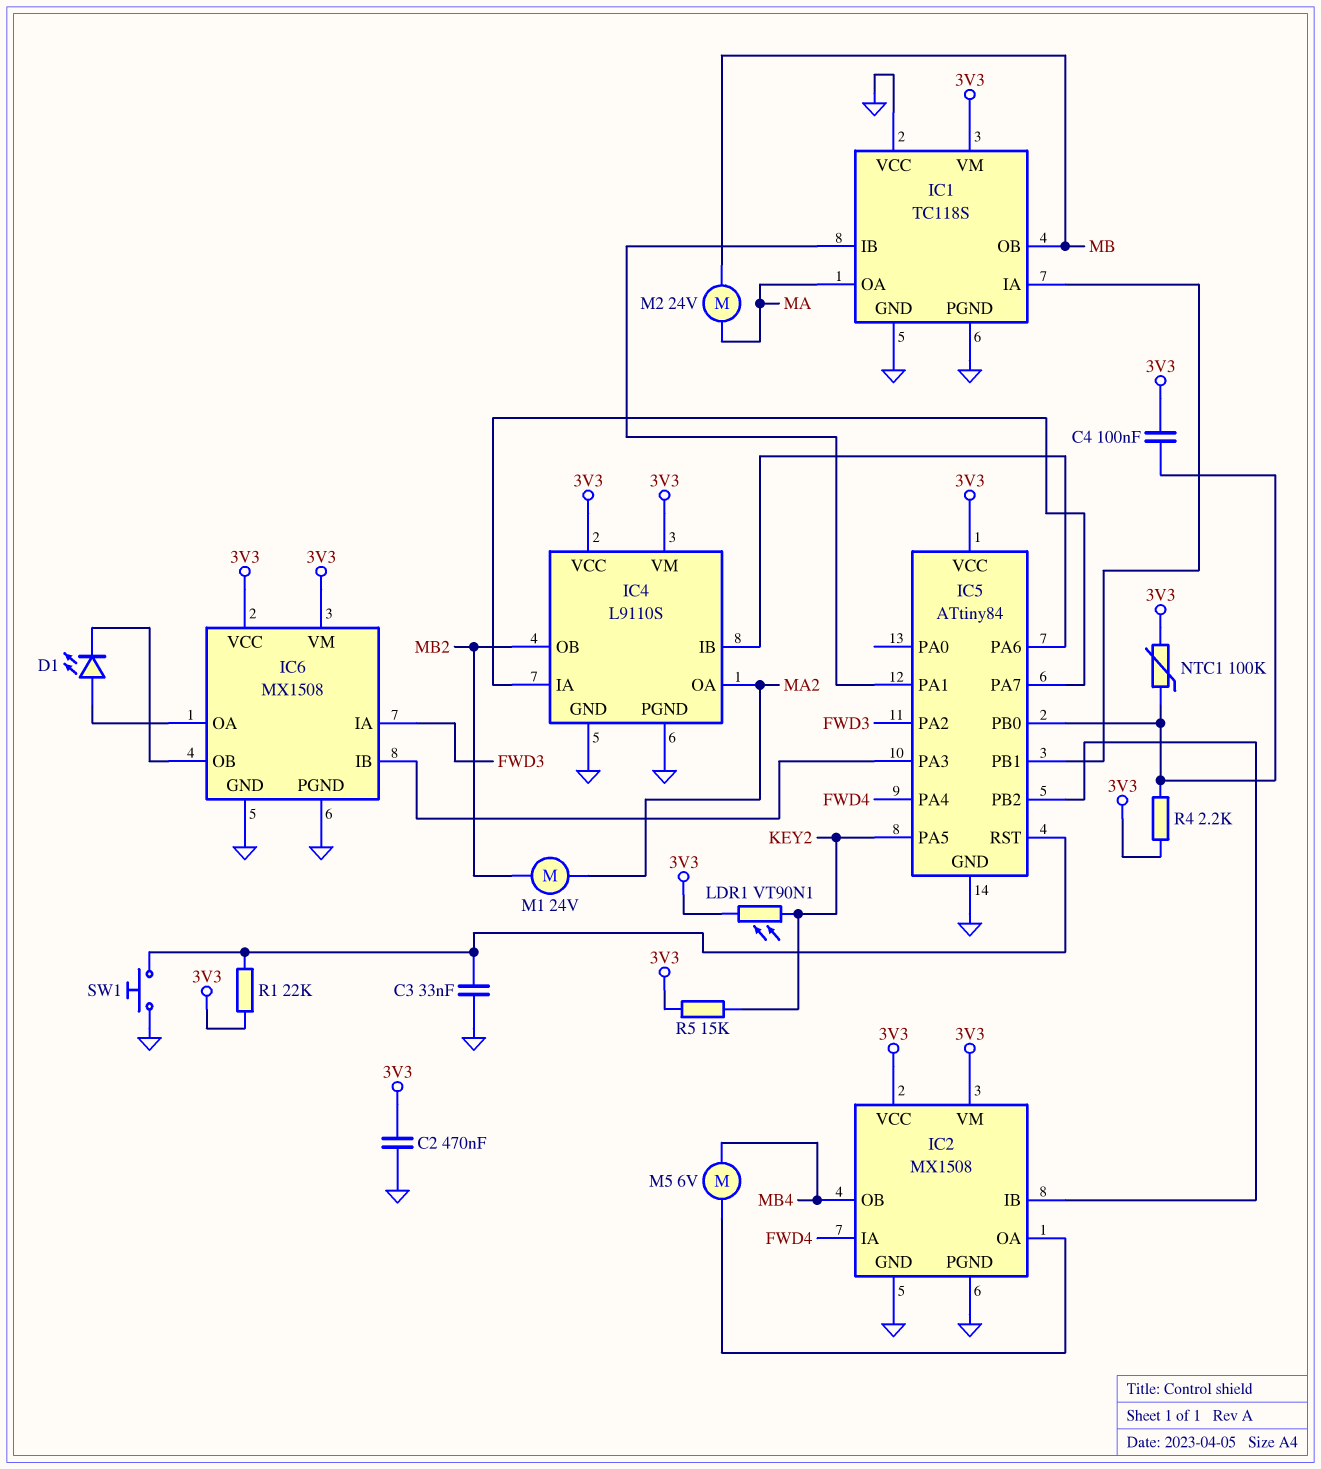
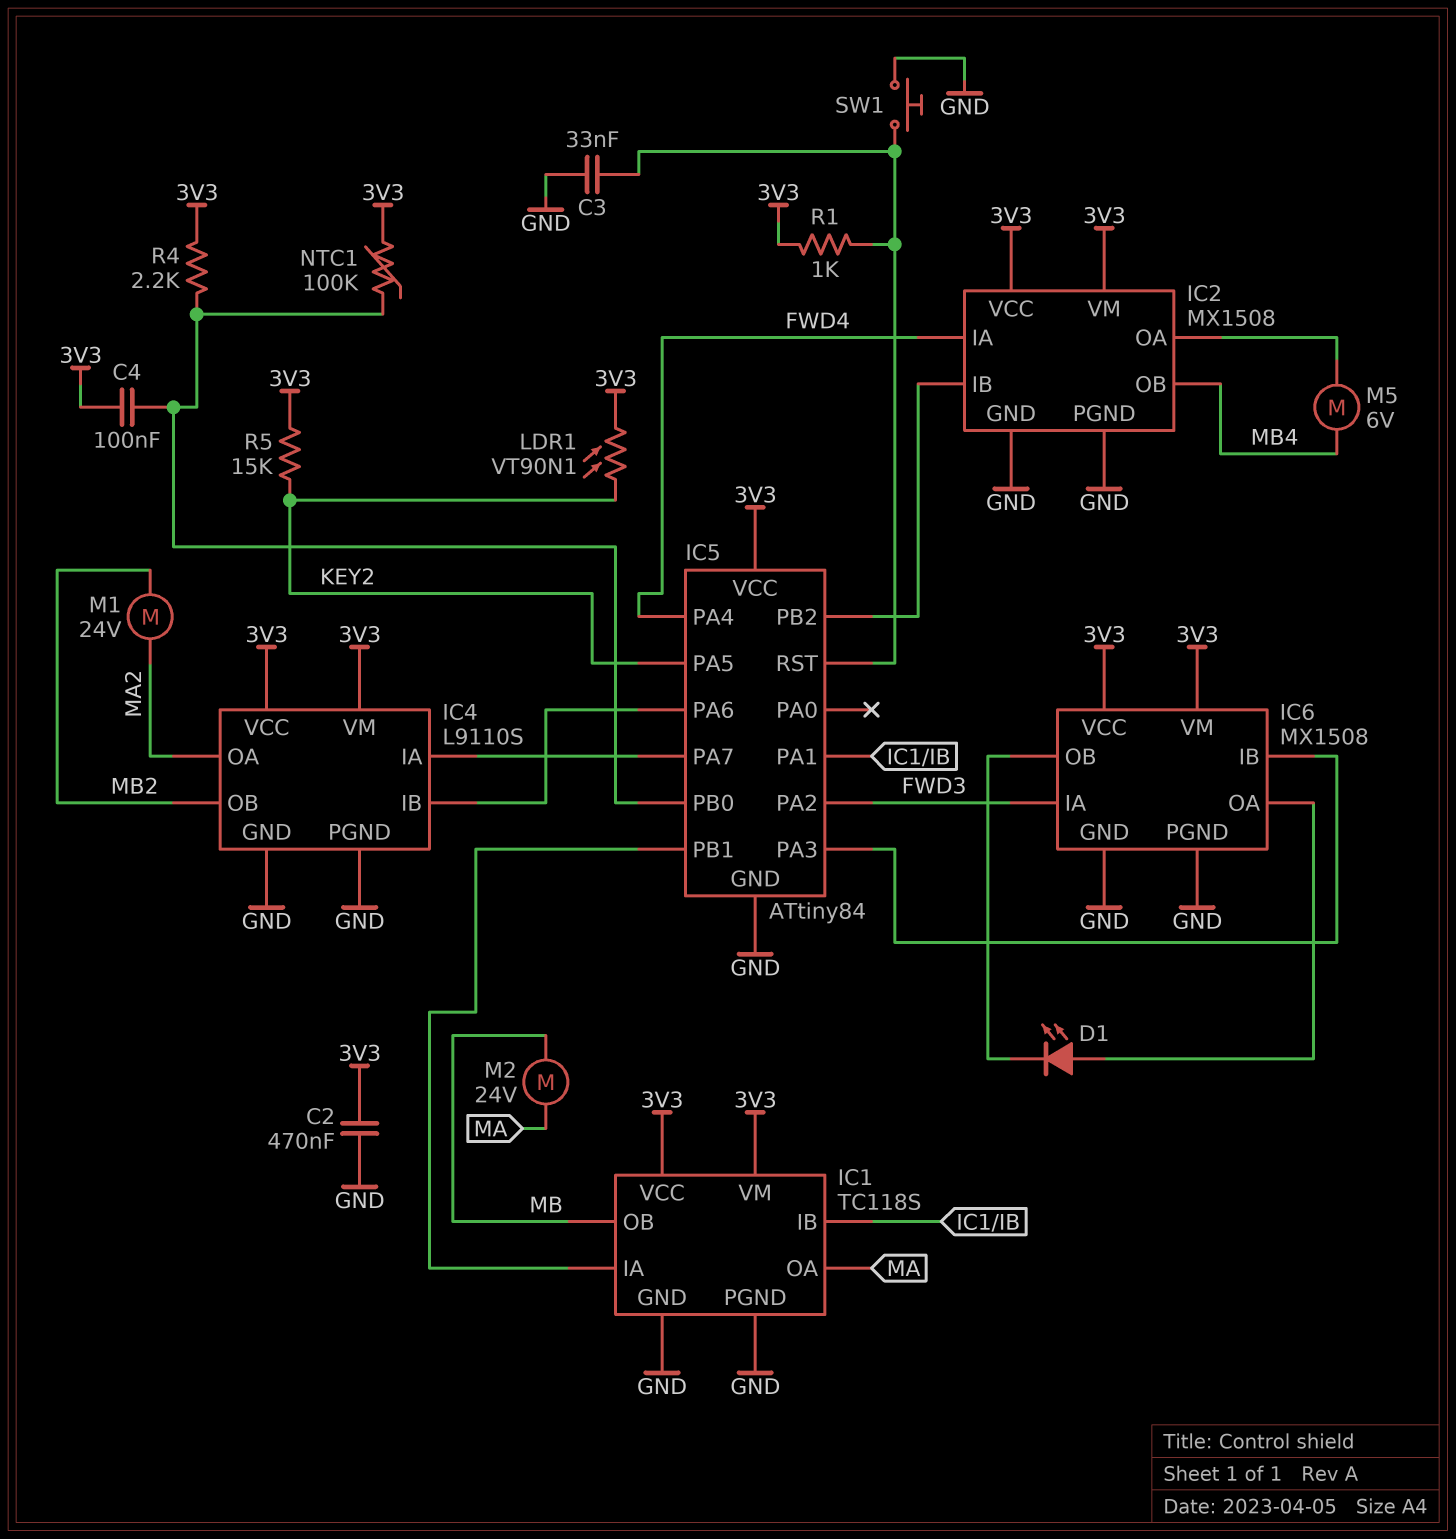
IC1 pin VCC: GND -> 3V3
R1: 22k (3V3, IC5/RST) -> 1k (3V3, IC5/RST)

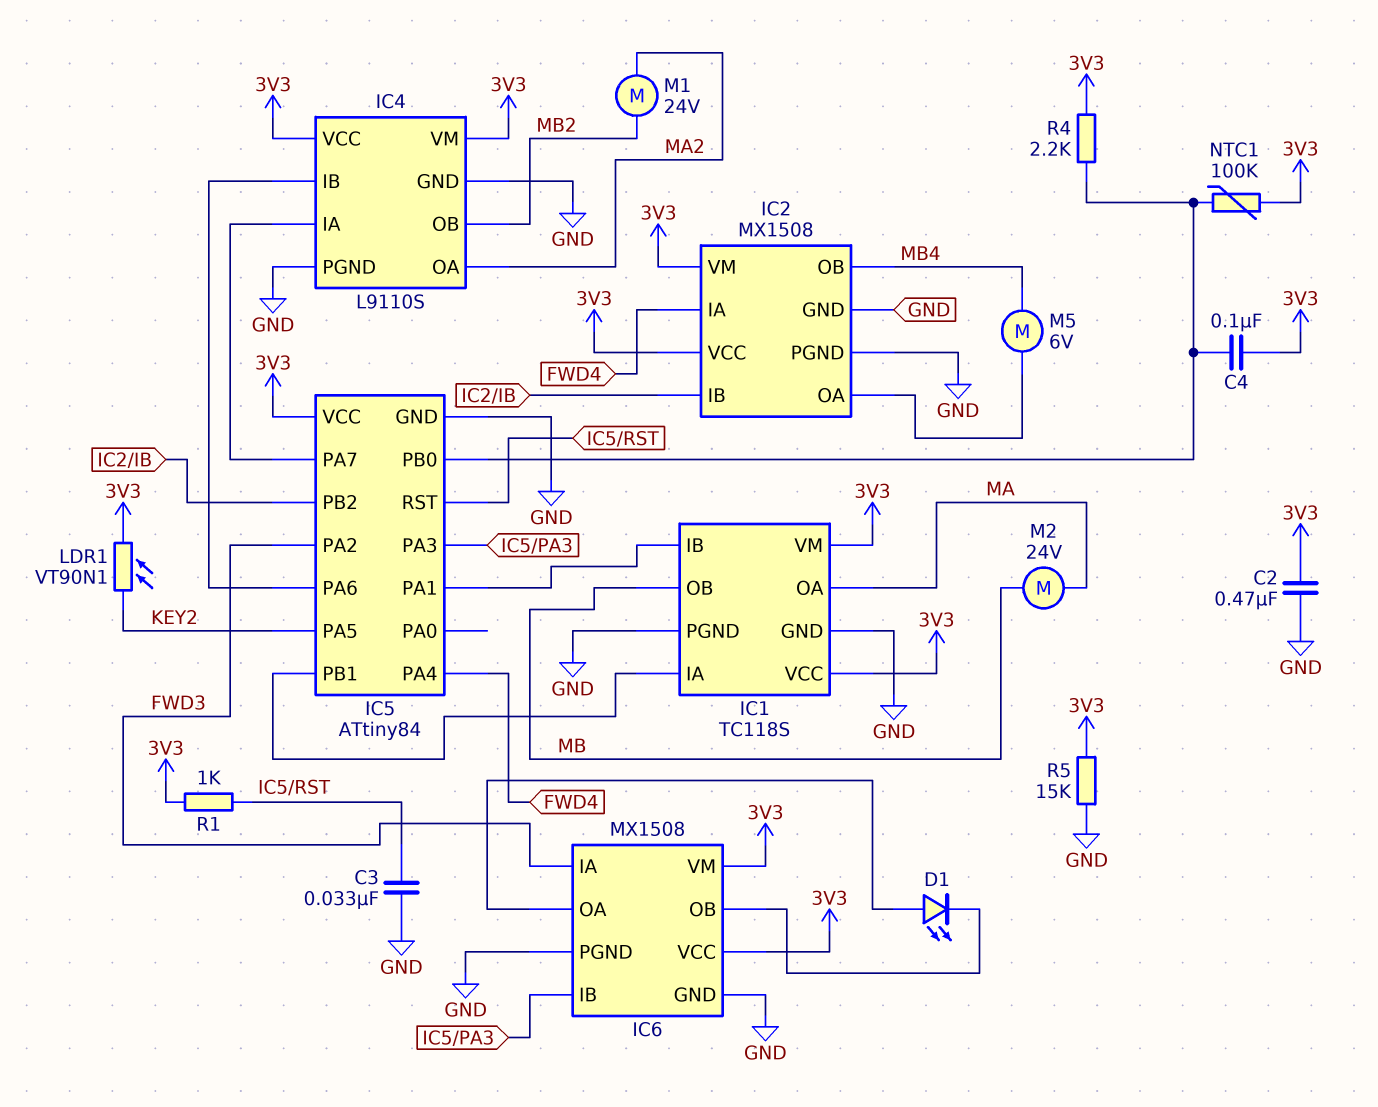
R5: 15k (3V3, KEY2) -> 15k (3V3, GND)
SW1: button (GND, IC5/RST) -> none

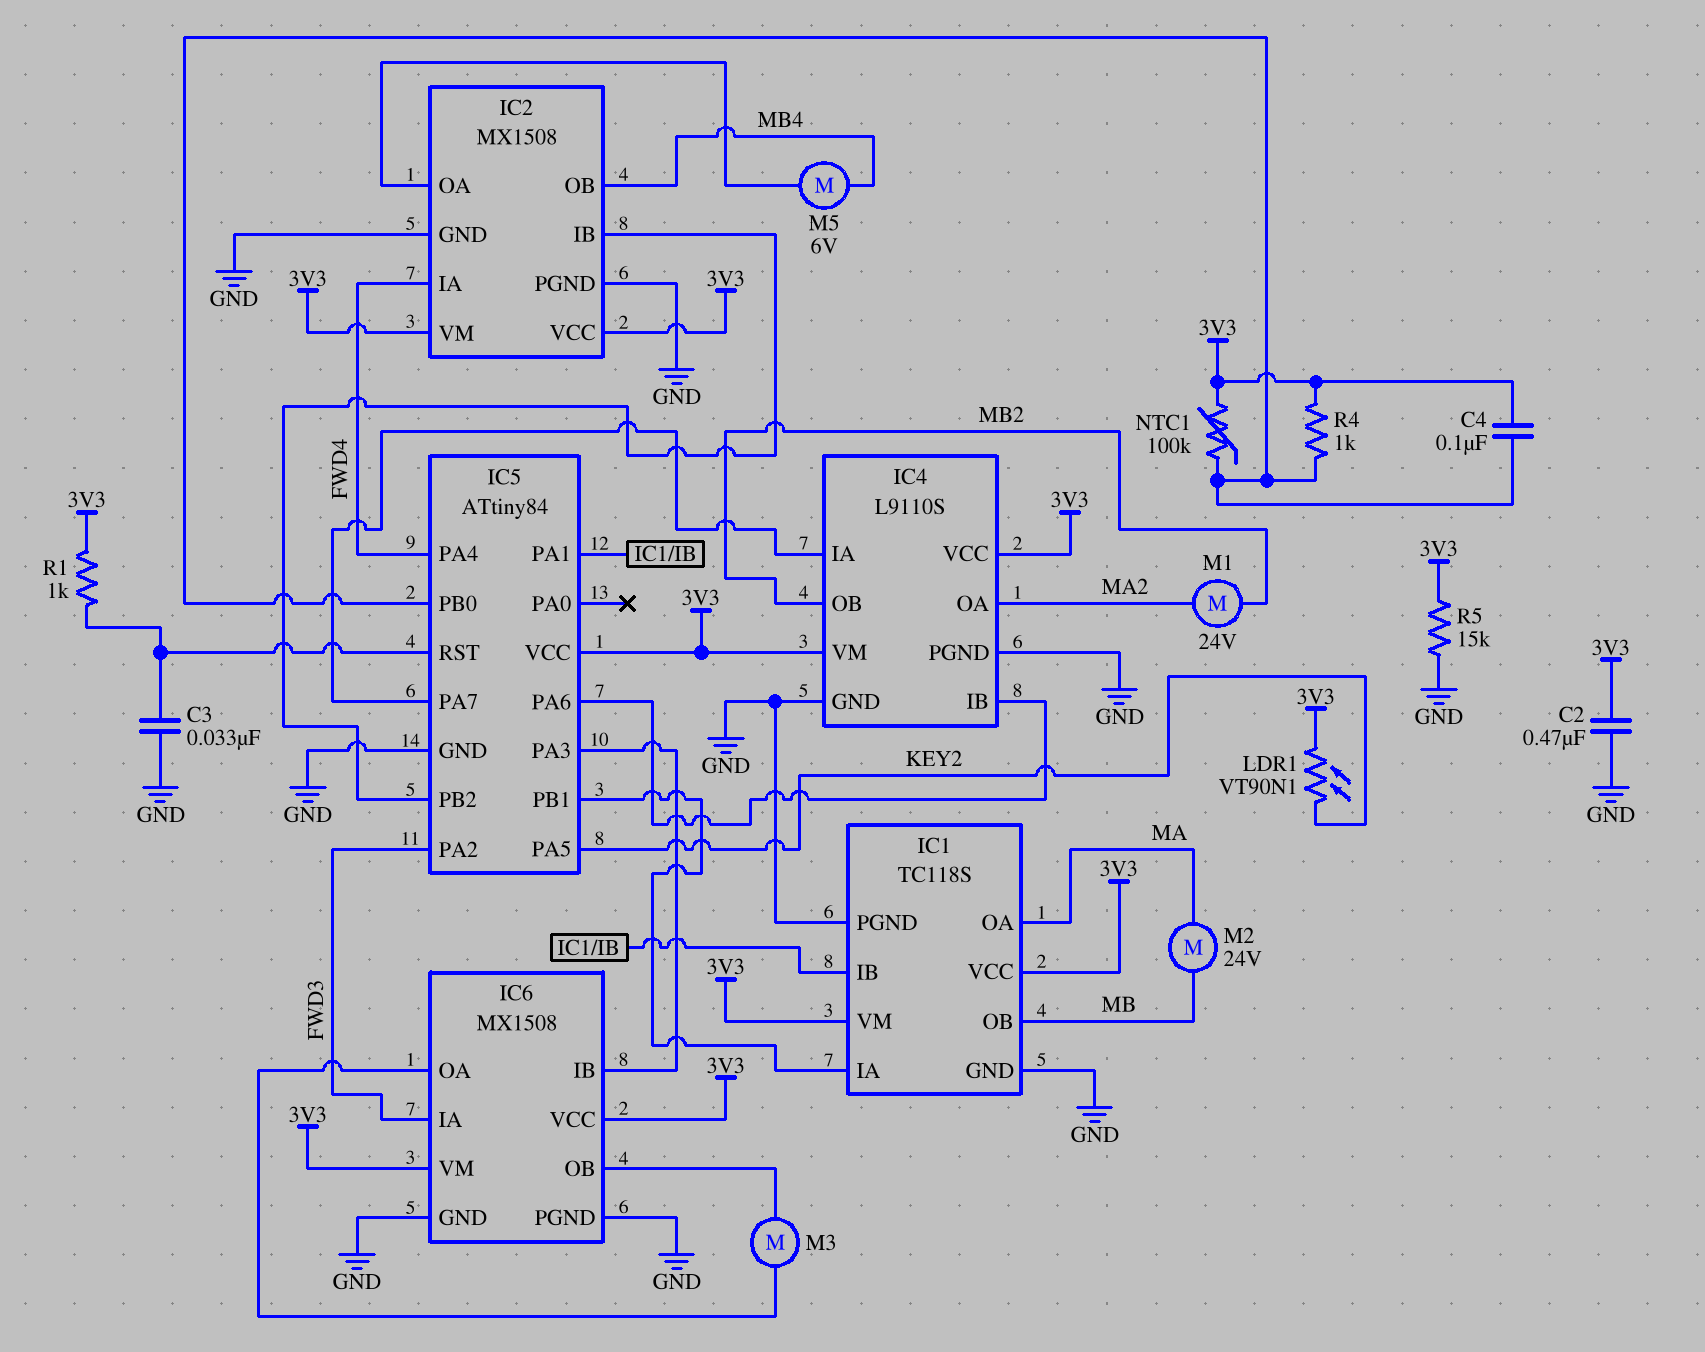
D1: LED (A IC6/OA, K IC6/OB) -> none
M3: none -> motor (IC6/OA, IC6/OB)
R4: 2.2k (3V3, IC5/PB0) -> 1k (3V3, IC5/PB0)

